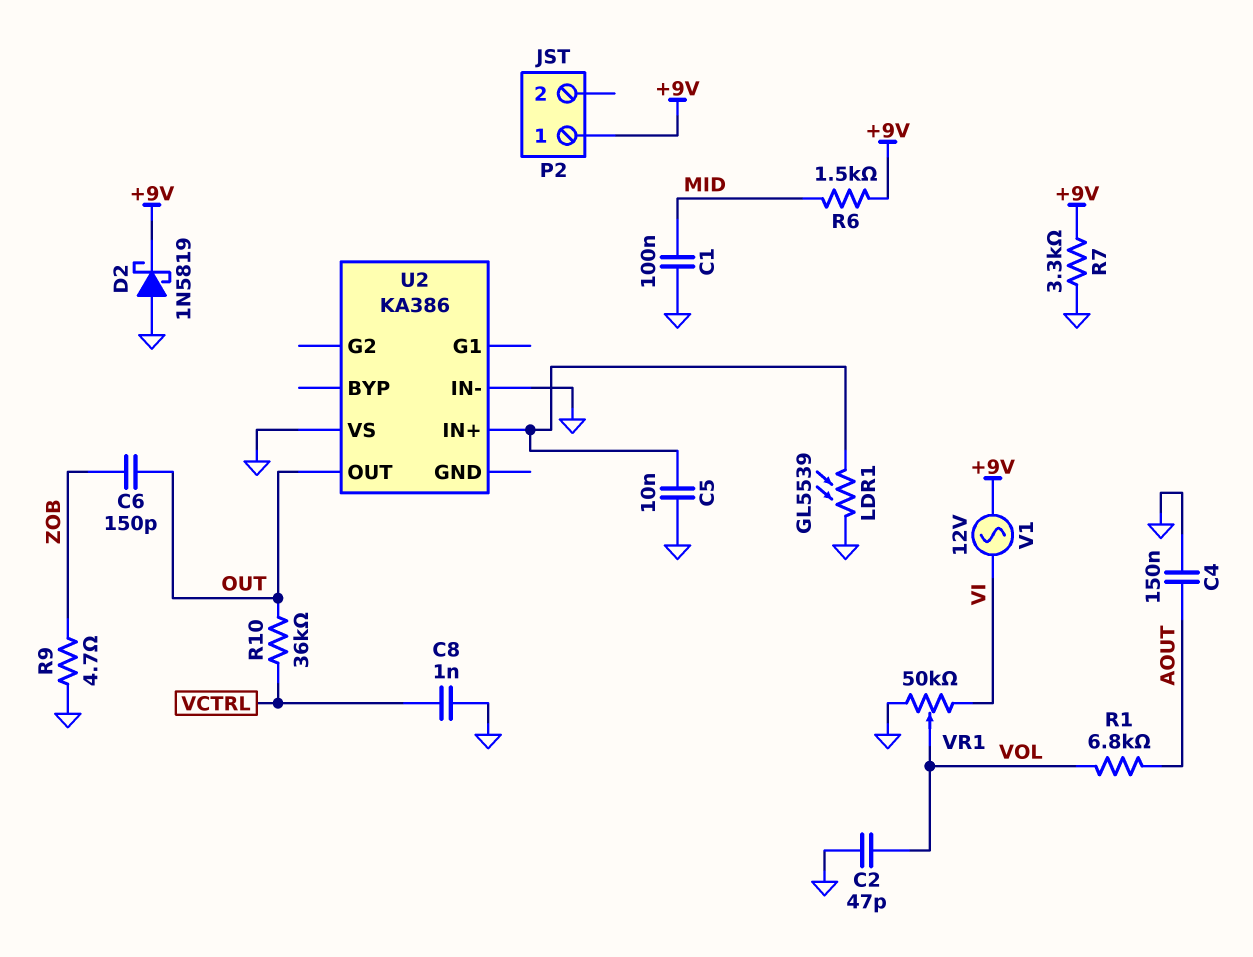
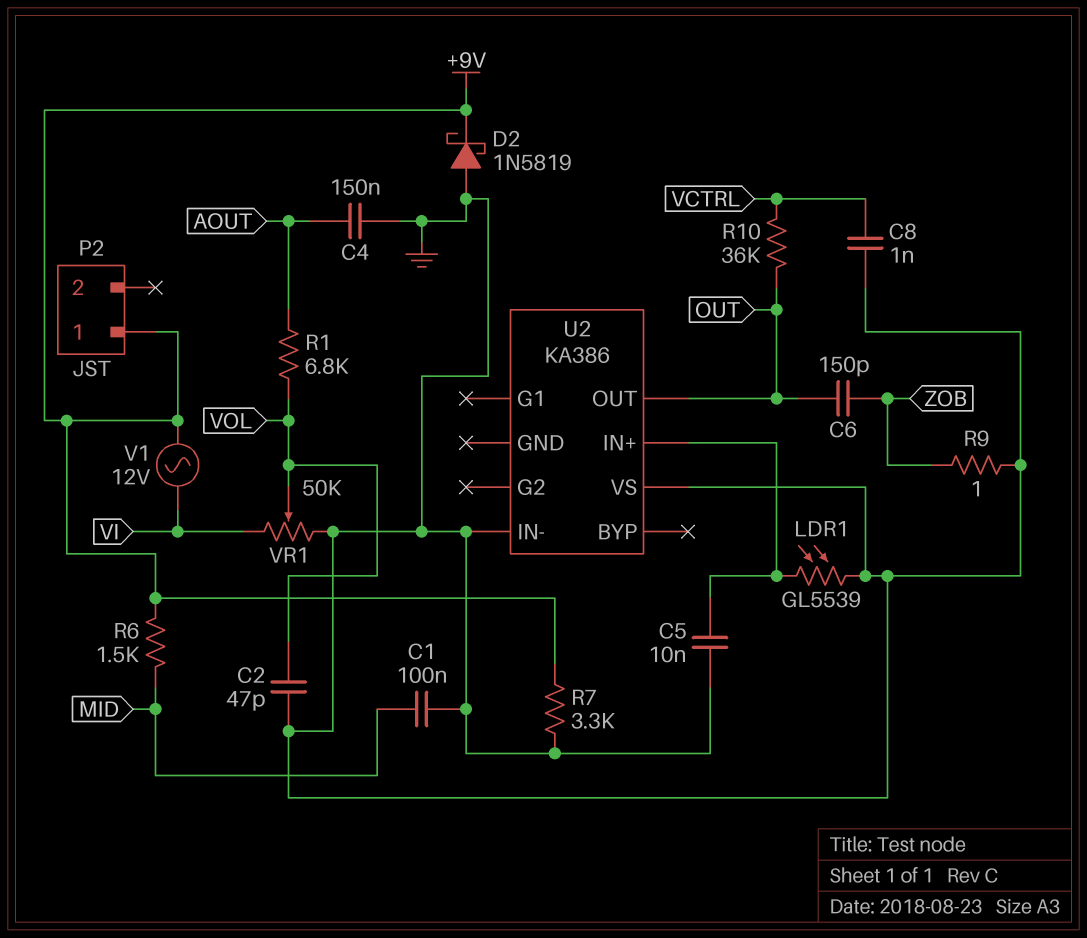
R9: 4.7 (GND, ZOB) -> 1 (GND, ZOB)

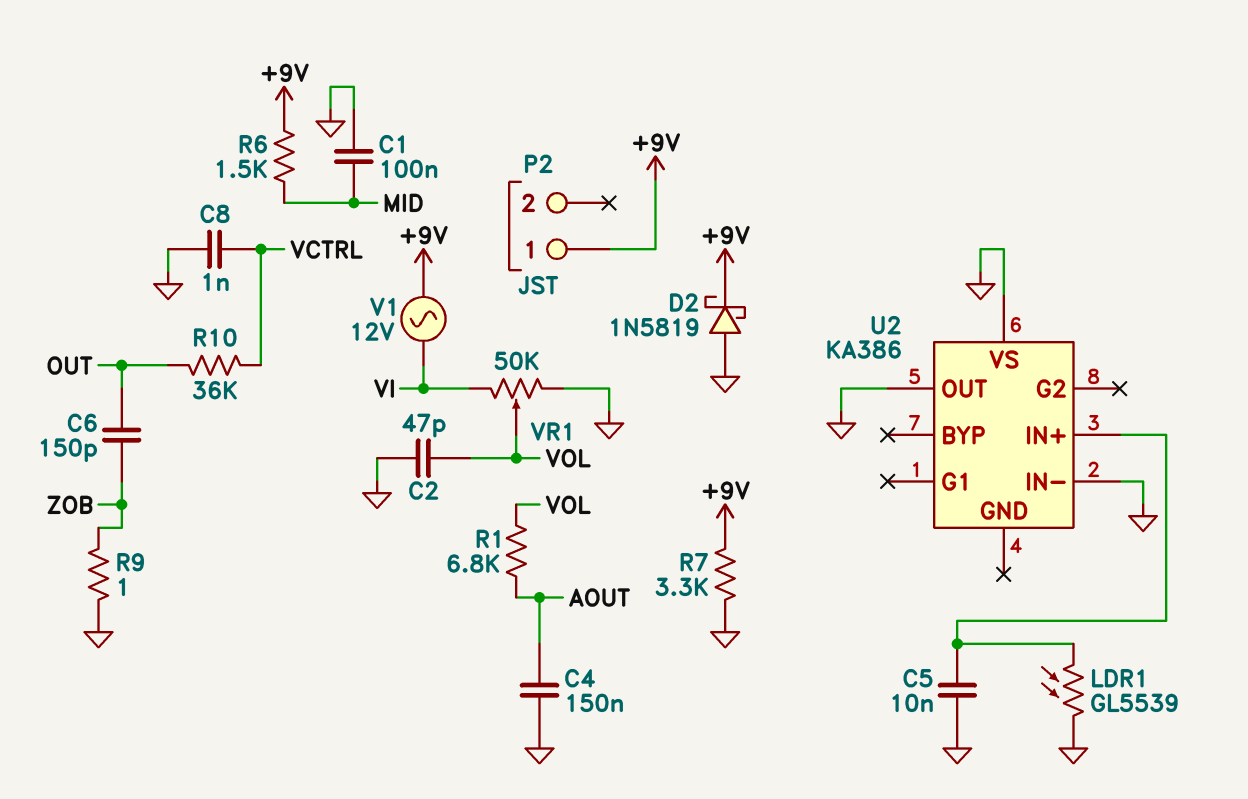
U2 pin OUT: OUT -> GND

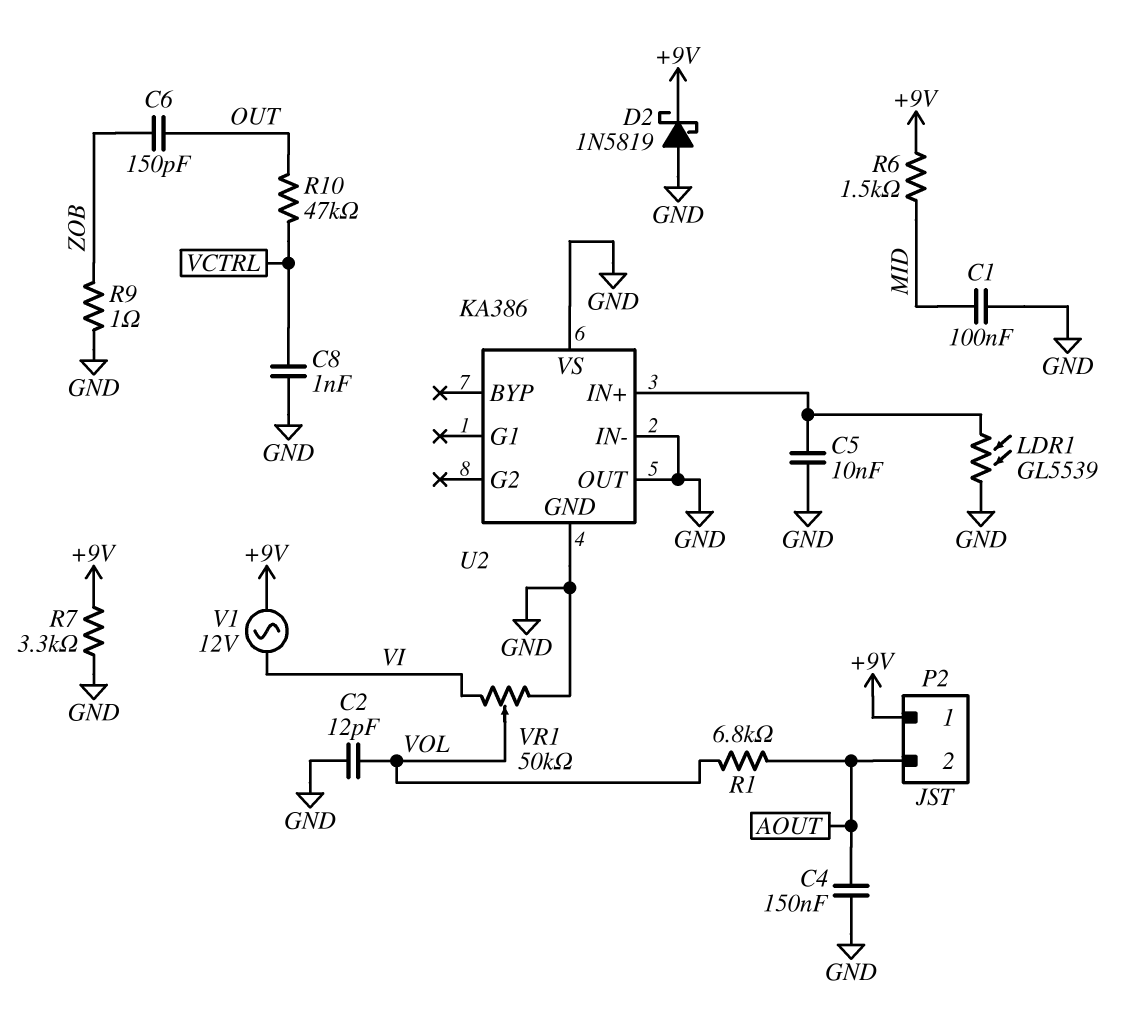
C2: 47pF (GND, VOL) -> 12pF (GND, VOL)
P2 pin 2: none -> AOUT
R10: 36k (OUT, VCTRL) -> 47k (OUT, VCTRL)
U2 pin GND: none -> GND

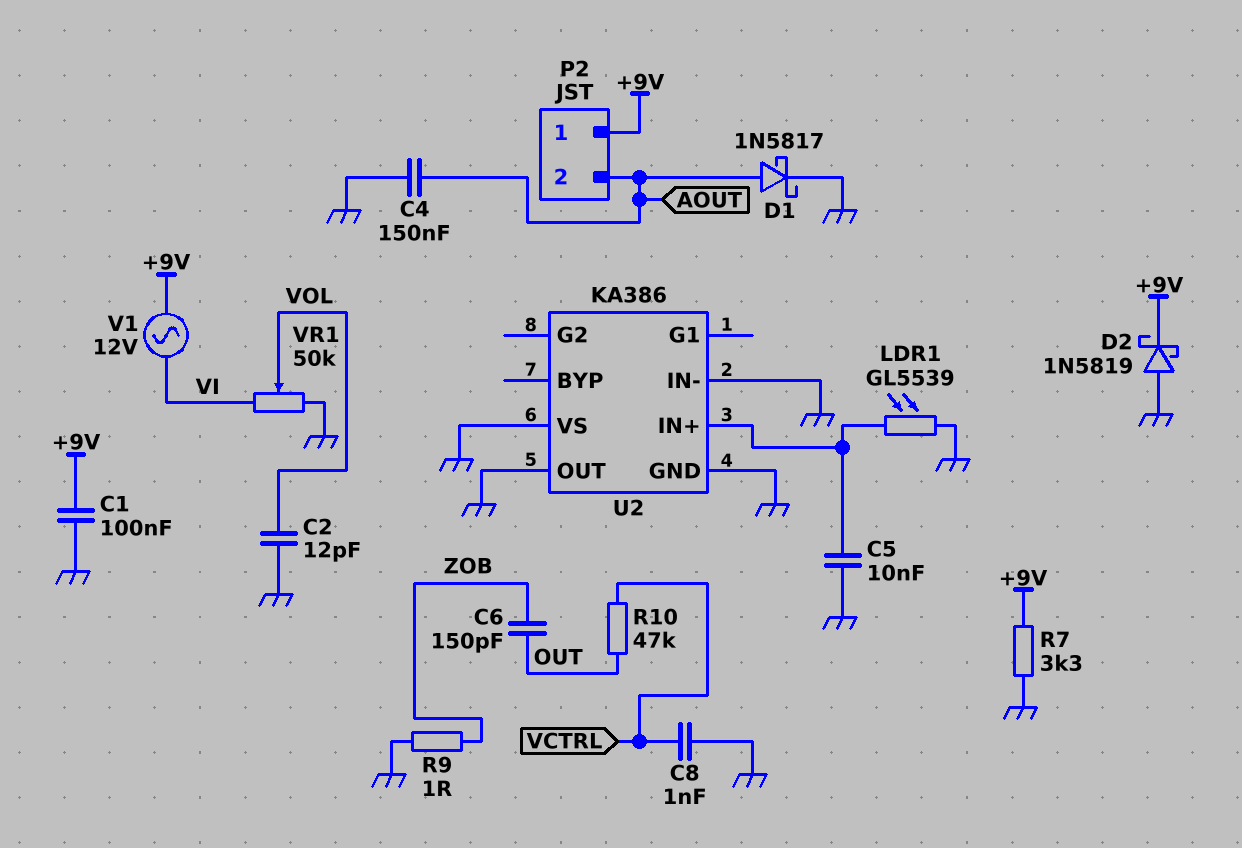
C1: 100nF (GND, MID) -> 100nF (+9V, GND)
D1: none -> schottky 1N5817 (A AOUT, K GND)
R1: 6.8k (AOUT, VOL) -> none
R6: 1.5k (+9V, MID) -> none

